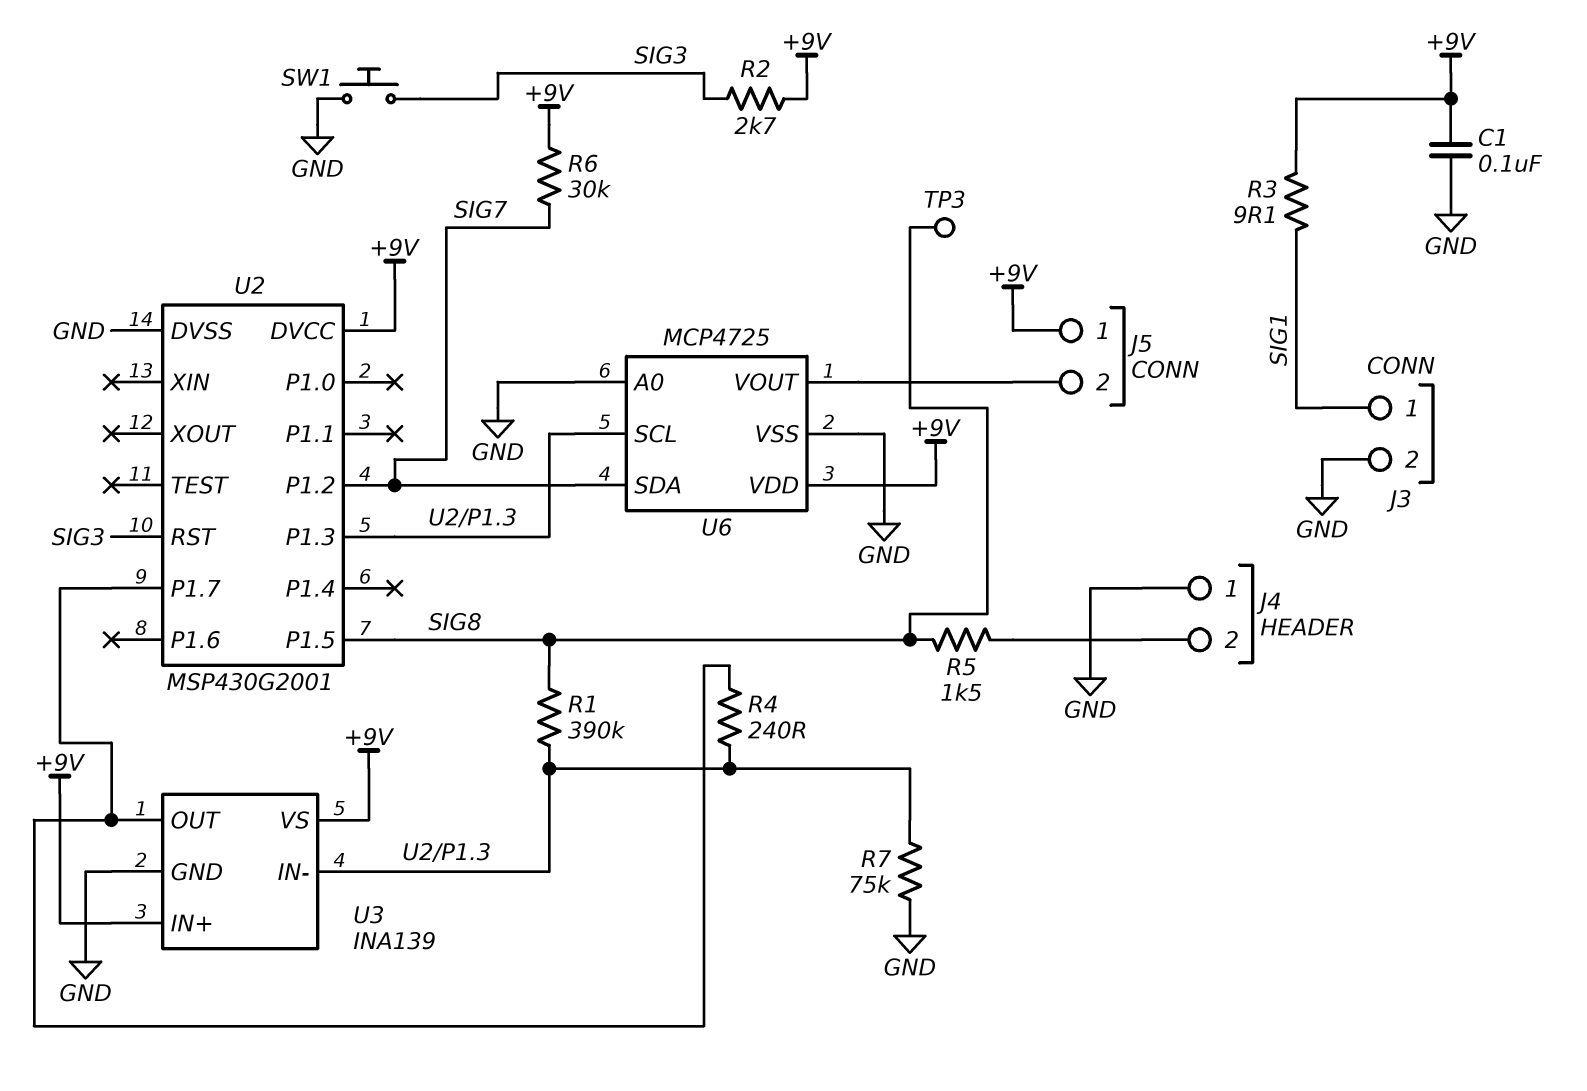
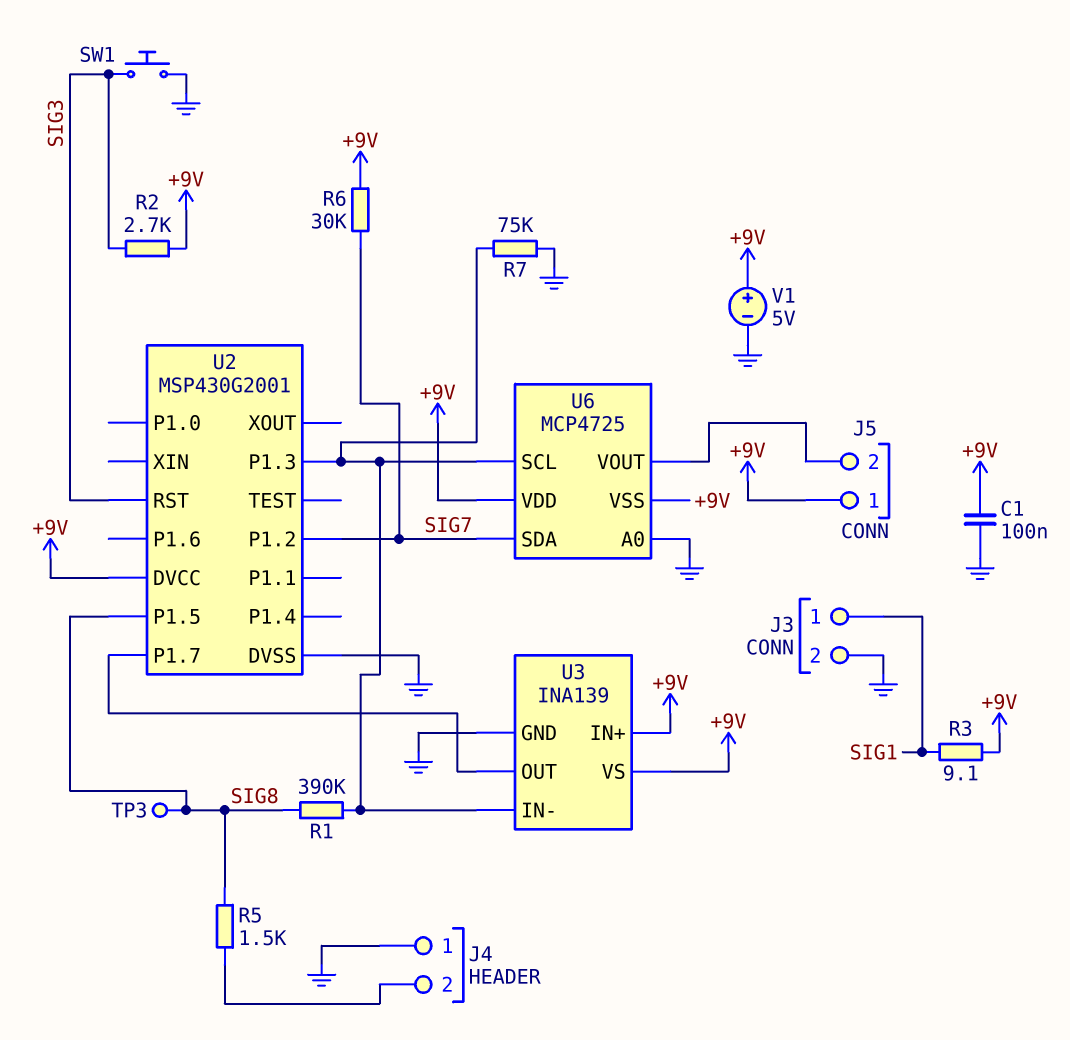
R4: 240 (U2/P1.3, U2/P1.7) -> none
U6 pin VSS: GND -> +9V
V1: none -> 5V (plus +9V, minus GND)

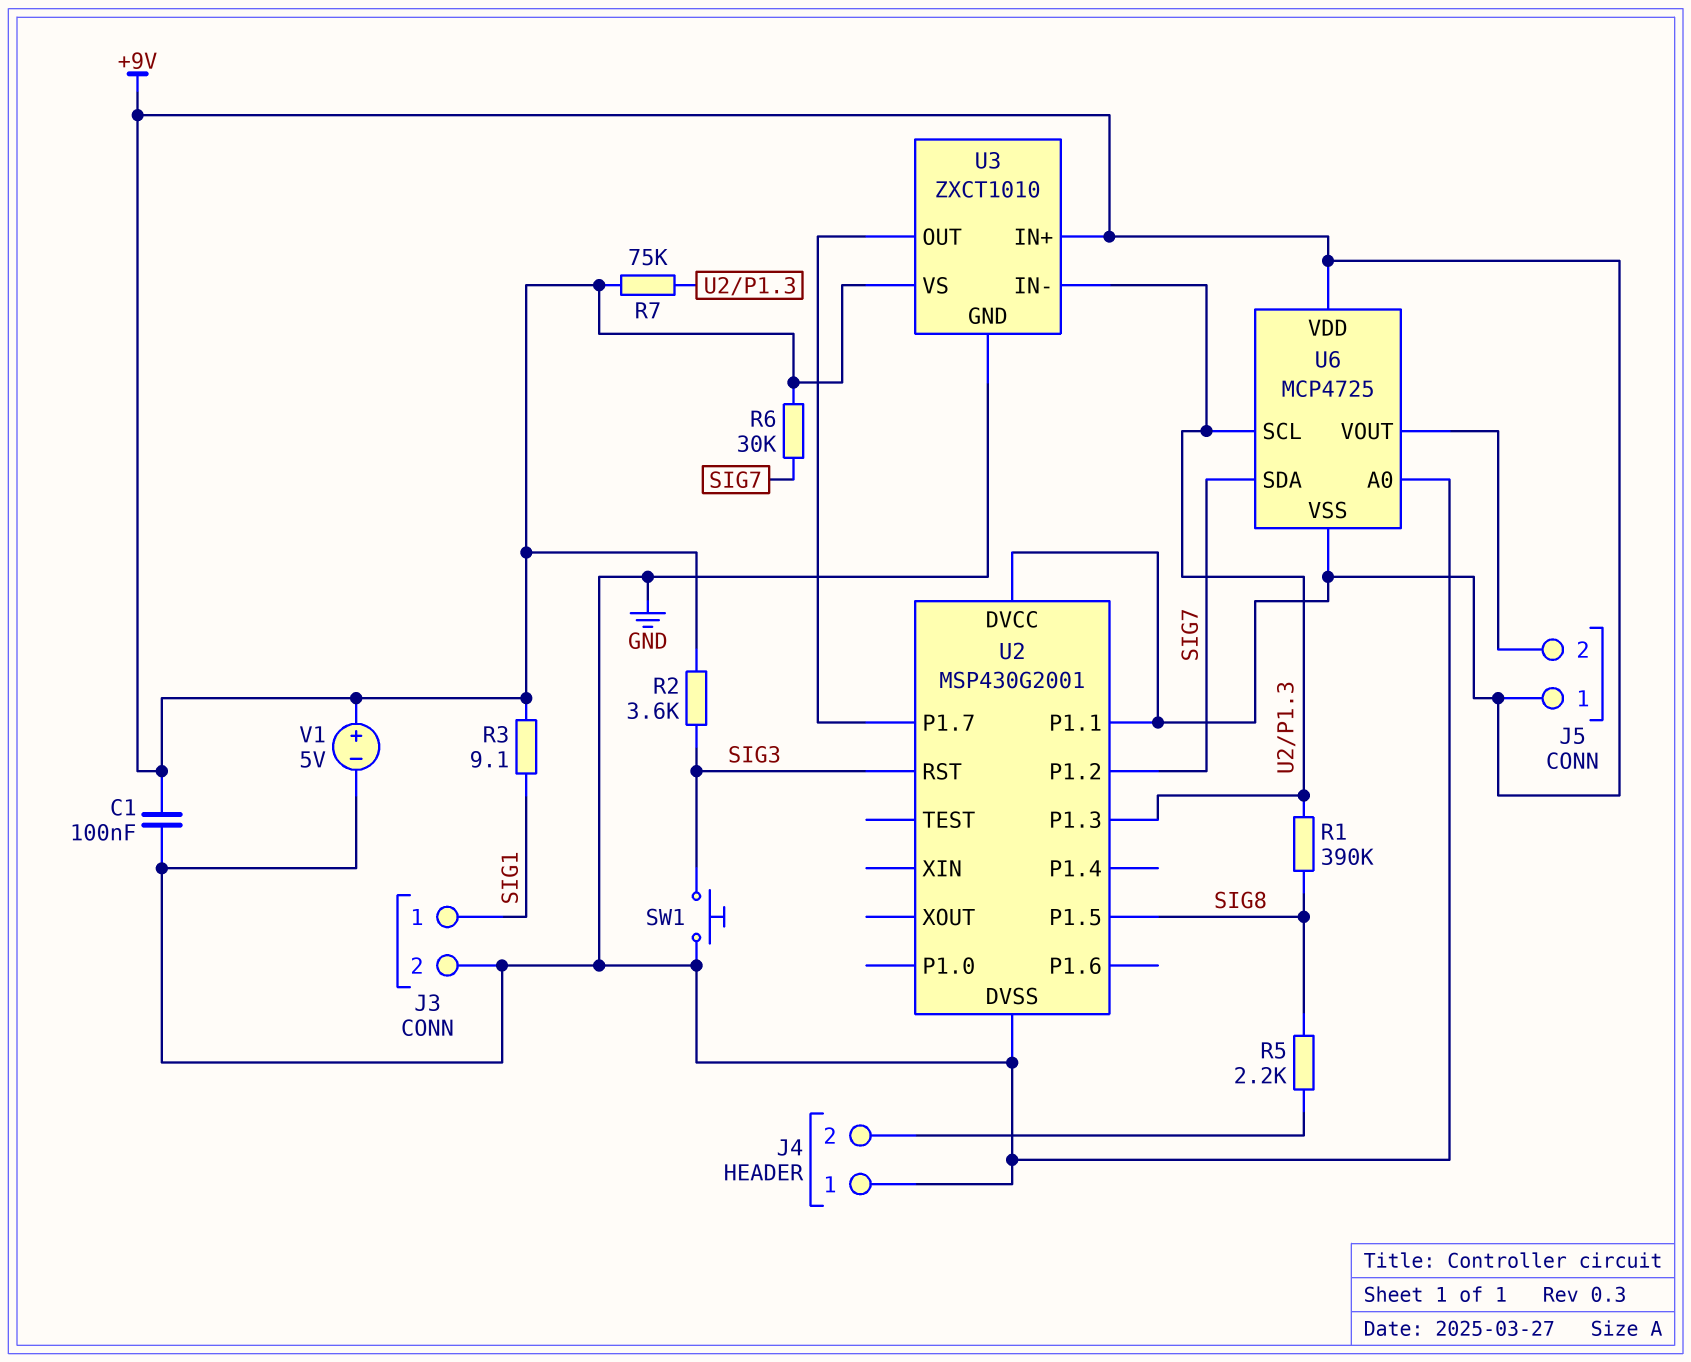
R2: 2.7k (+9V, SIG3) -> 3.6k (+9V, SIG3)
R5: 1.5k (J4/2, SIG8) -> 2.2k (J4/2, SIG8)
R7: 75k (GND, U2/P1.3) -> 75k (+9V, U2/P1.3)
TP3: test point (SIG8) -> none
U2 pin P1.1: none -> +9V
U3: INA139 -> ZXCT1010

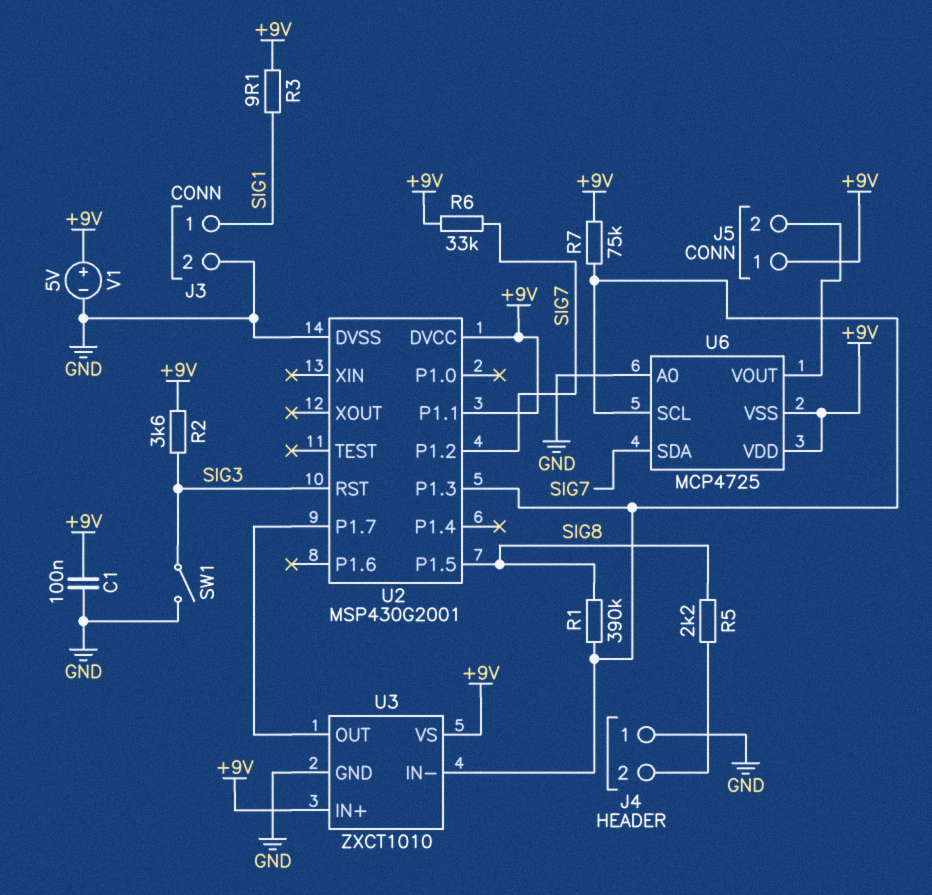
R6: 30k (+9V, SIG7) -> 33k (+9V, SIG7)
SW1: button (GND, SIG3) -> switch (GND, SIG3)

